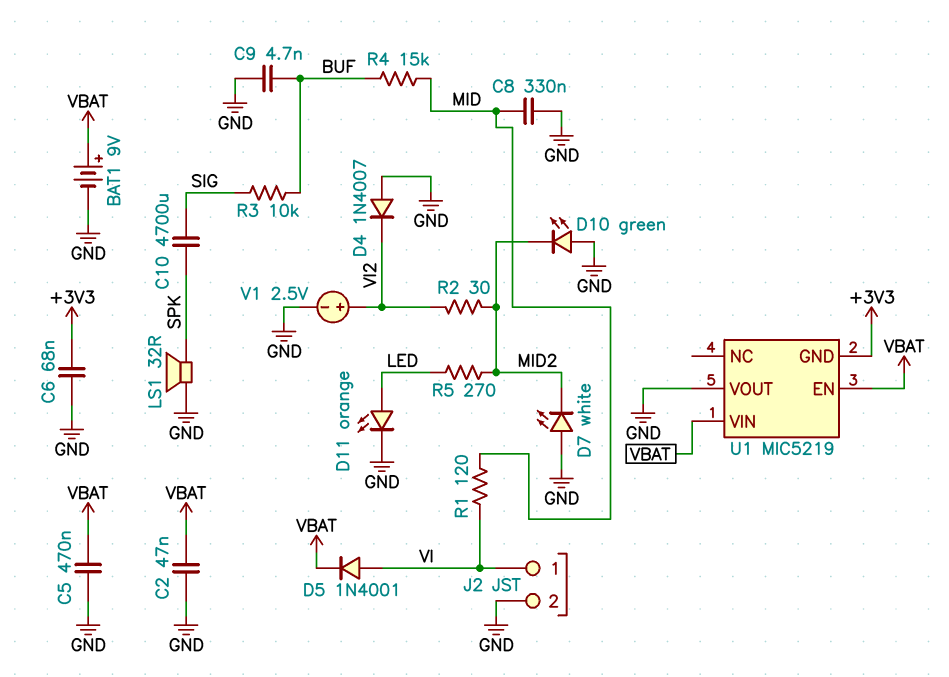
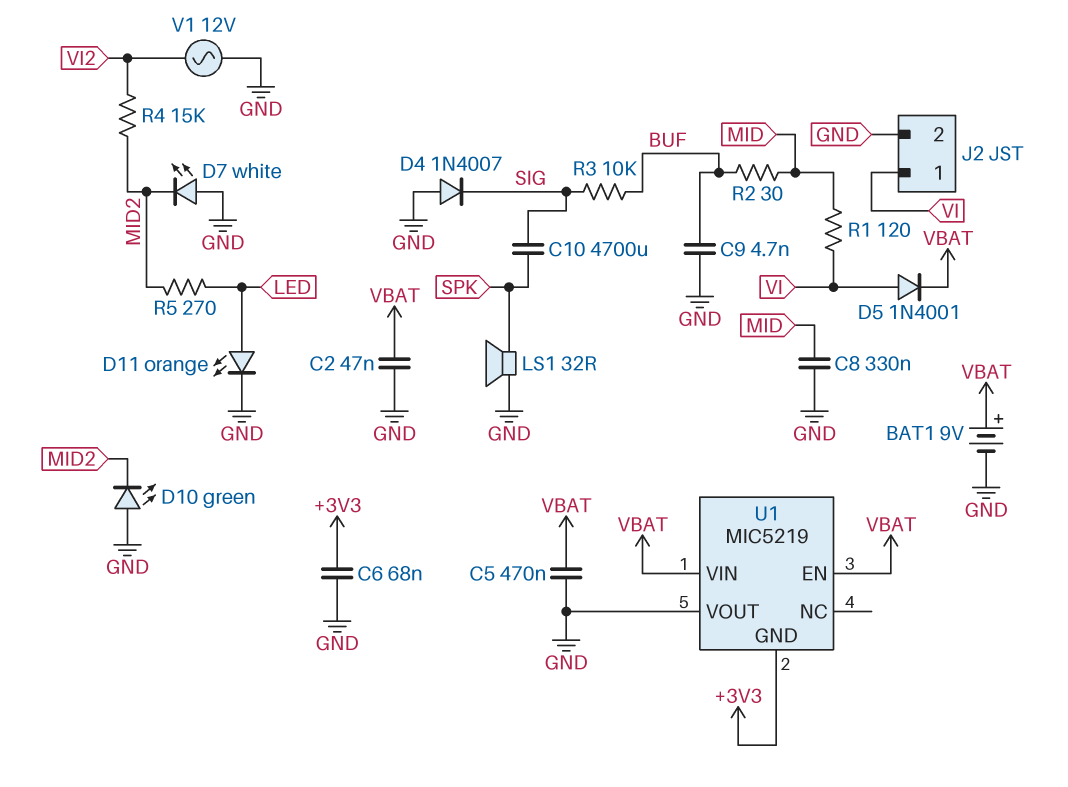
D4: diode 1N4007 (A GND, K VI2) -> diode 1N4007 (A GND, K SIG)
R2: 30 (MID2, VI2) -> 30 (BUF, MID)
R4: 15k (BUF, MID) -> 15k (MID2, VI2)
V1: 2.5V (plus VI2, minus GND) -> AC 12V (GND, VI2)

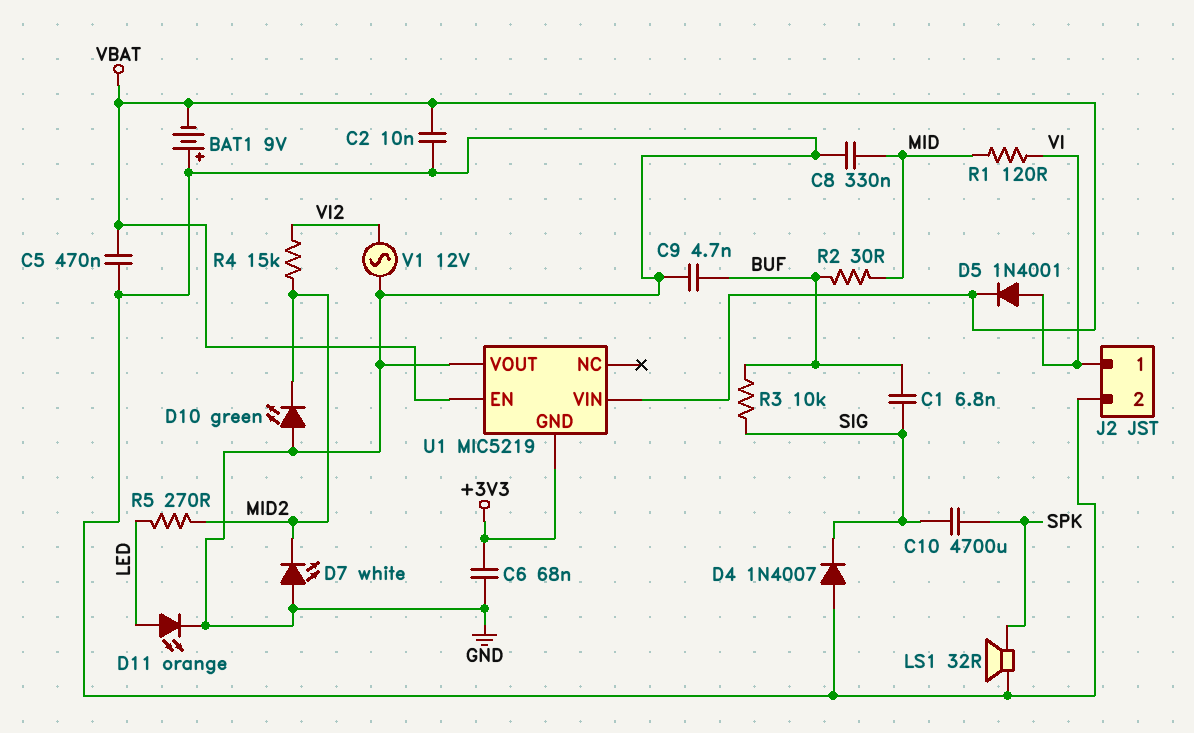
BAT1: 9V (plus VBAT, minus GND) -> 9V (plus GND, minus VBAT)
C1: none -> 6.8nF (BUF, SIG)
C2: 47nF (GND, VBAT) -> 10nF (GND, VBAT)

